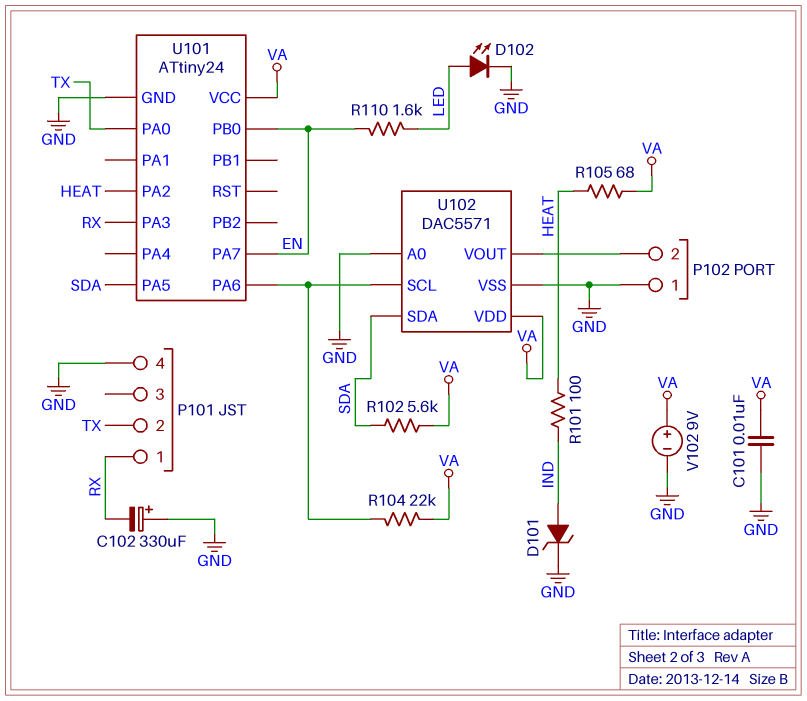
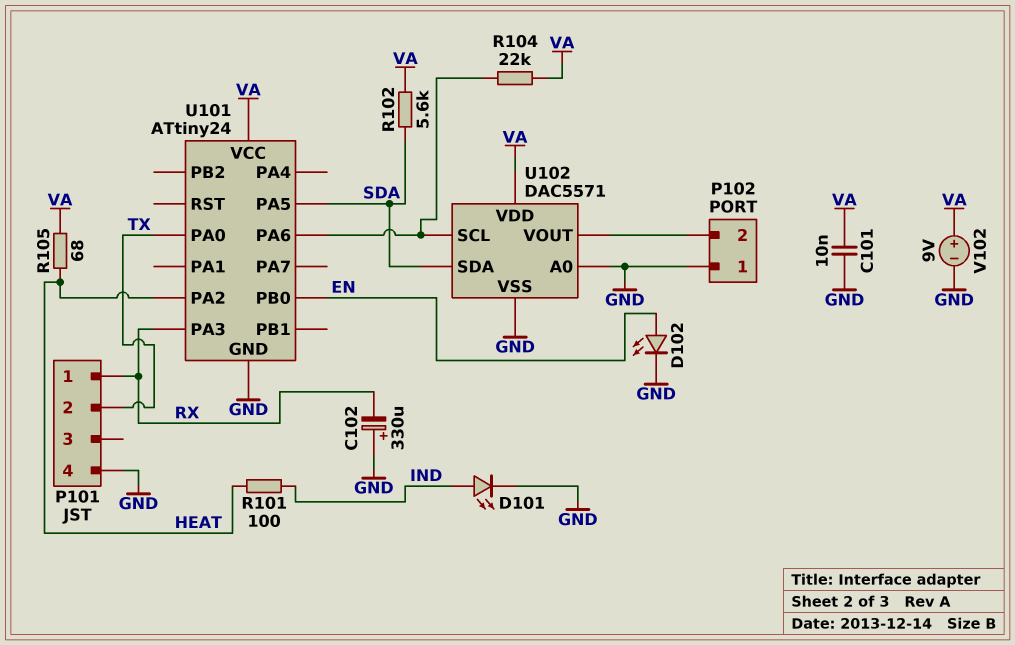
D101: zener (A IND, K GND) -> LED (A IND, K GND)
D102: LED (A LED, K GND) -> LED (A EN, K GND)
R110: 1.6k (EN, LED) -> none
U101 pin PA7: EN -> none

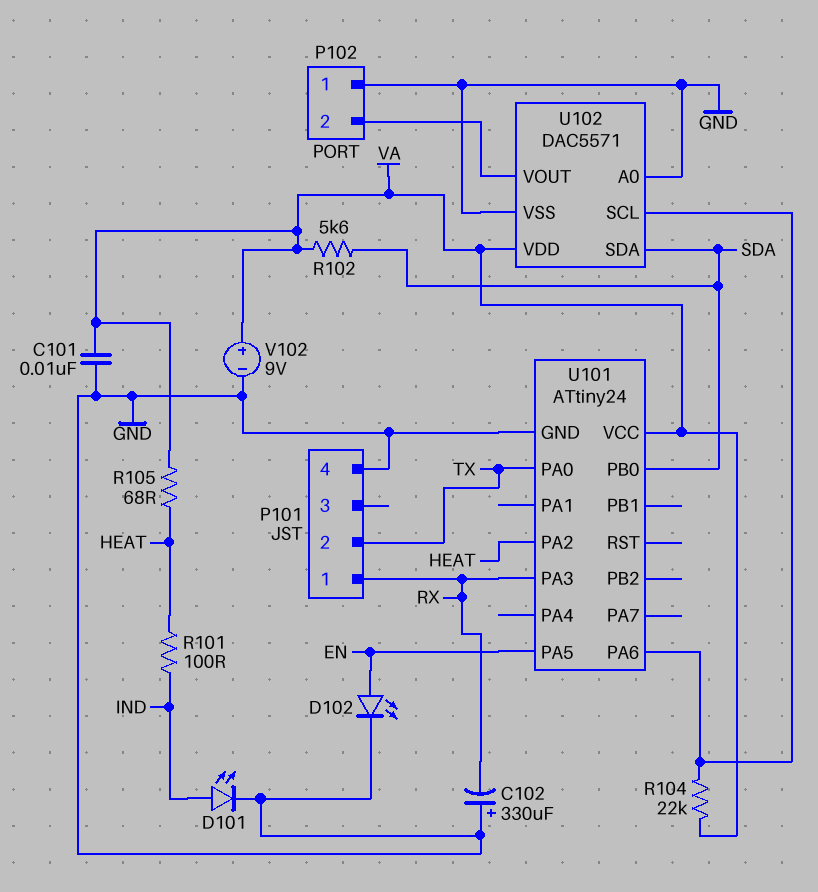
U101 pin PA5: SDA -> EN
U101 pin PB0: EN -> SDA

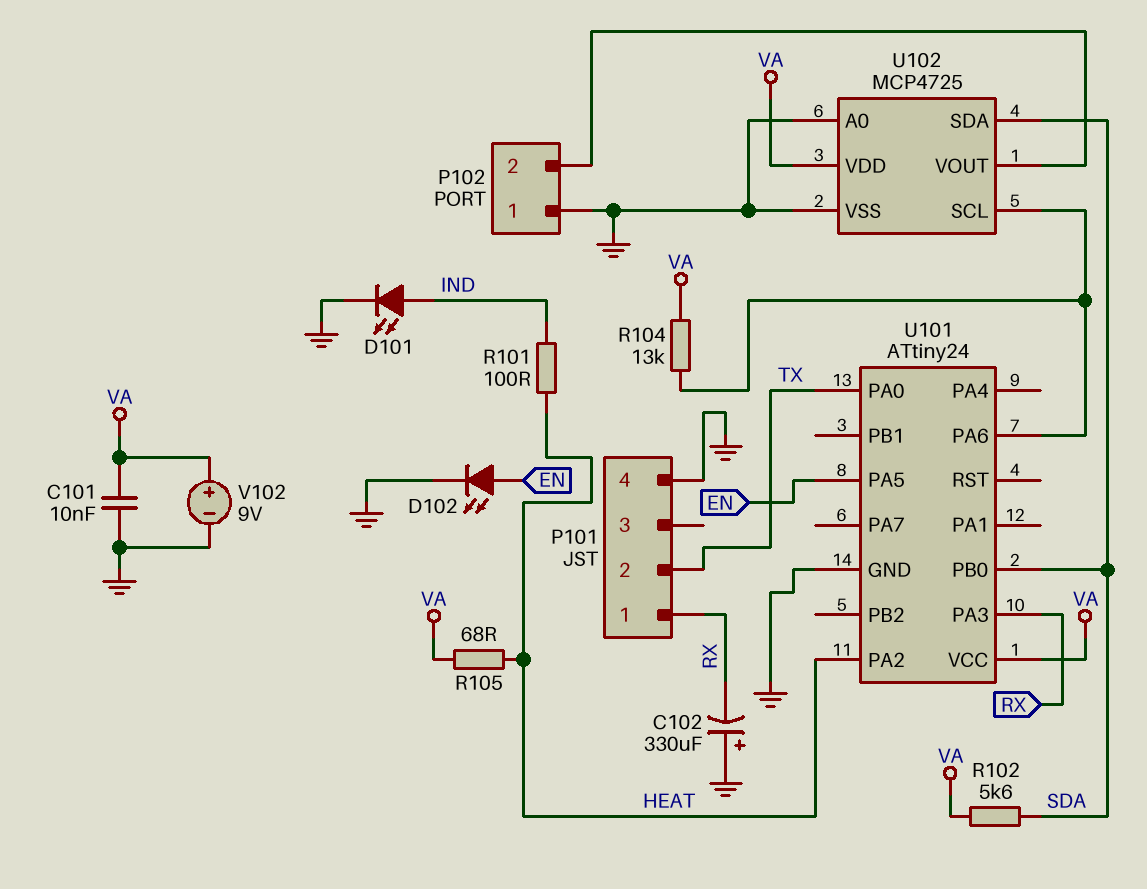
R104: 22k (U101/PA6, VA) -> 13k (U101/PA6, VA)
U102: DAC5571 -> MCP4725

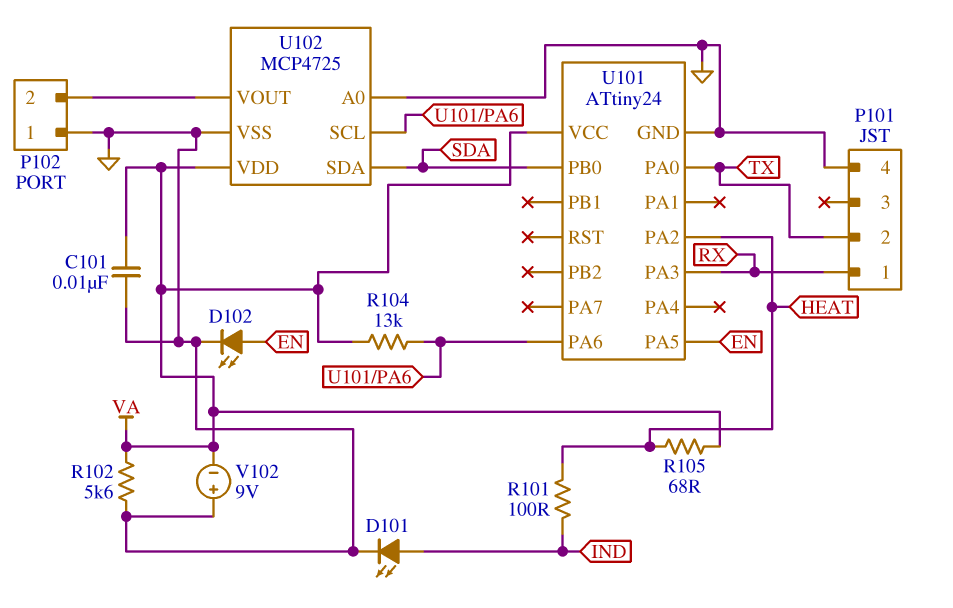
C102: 330uF (plus GND, minus RX) -> none
R102: 5.6k (SDA, VA) -> 5.6k (GND, VA)
V102: 9V (plus VA, minus GND) -> 9V (plus GND, minus VA)

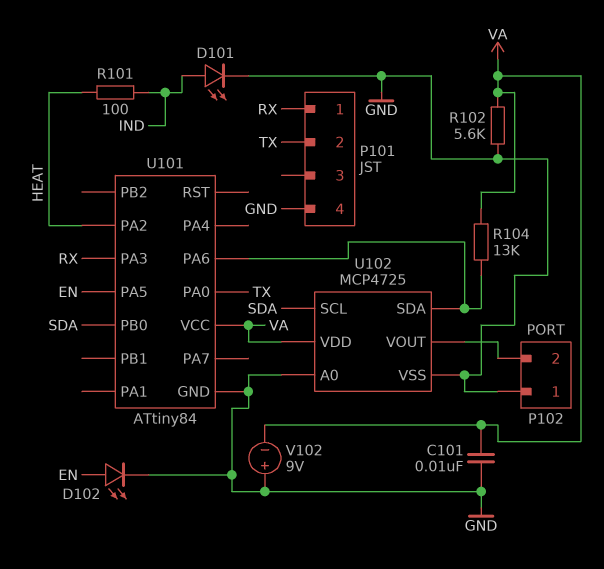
R105: 68 (HEAT, VA) -> none
U101: ATtiny24 -> ATtiny84
U102 pin SCL: U101/PA6 -> SDA
U102 pin SDA: SDA -> U101/PA6

